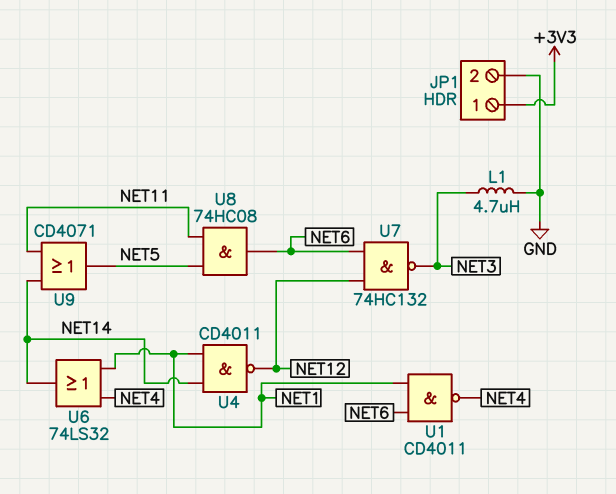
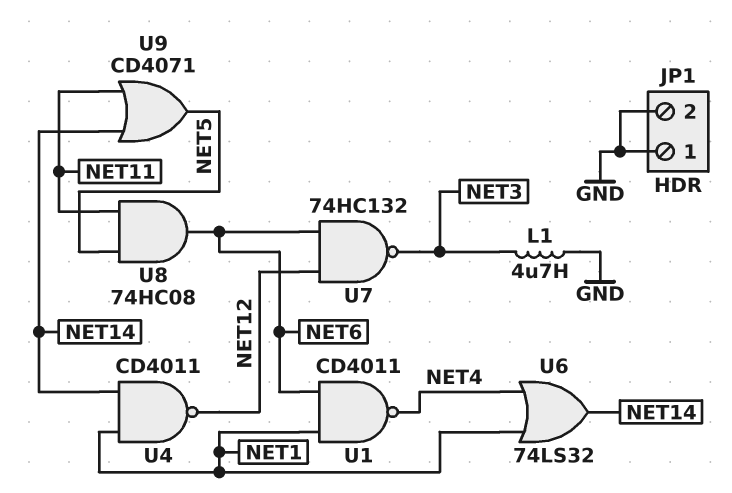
JP1 pin 1: +3V3 -> GND

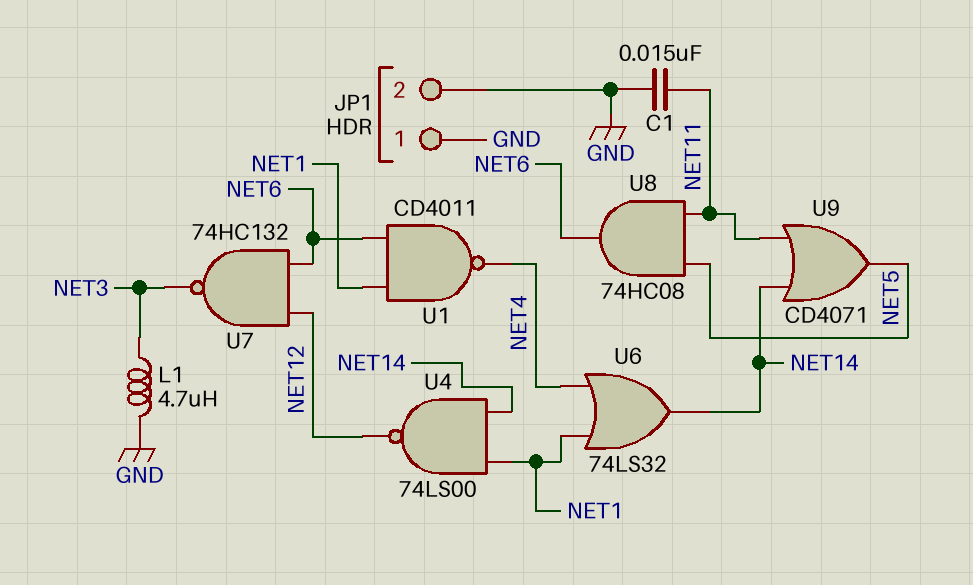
C1: none -> 15nF (GND, NET11)
U4: NAND CD4011 (in NET1, in NET14, out NET12) -> NAND 74LS00 (in NET1, in NET14, out NET12)

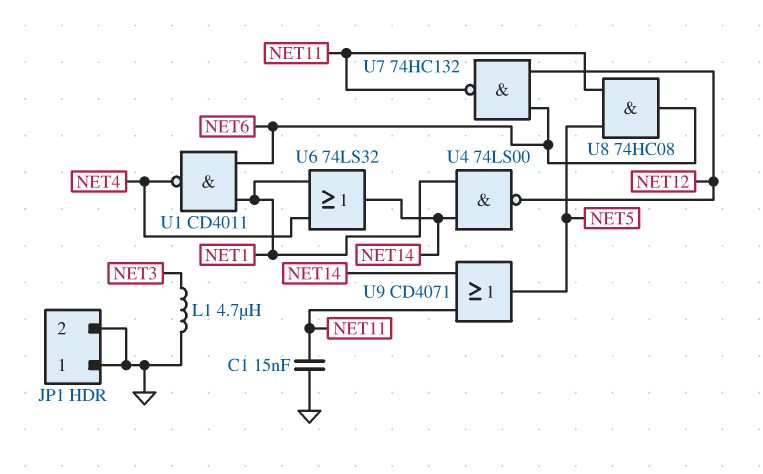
U7: NAND 74HC132 (in NET6, in NET12, out NET3) -> NAND 74HC132 (in NET6, in NET12, out NET11)

